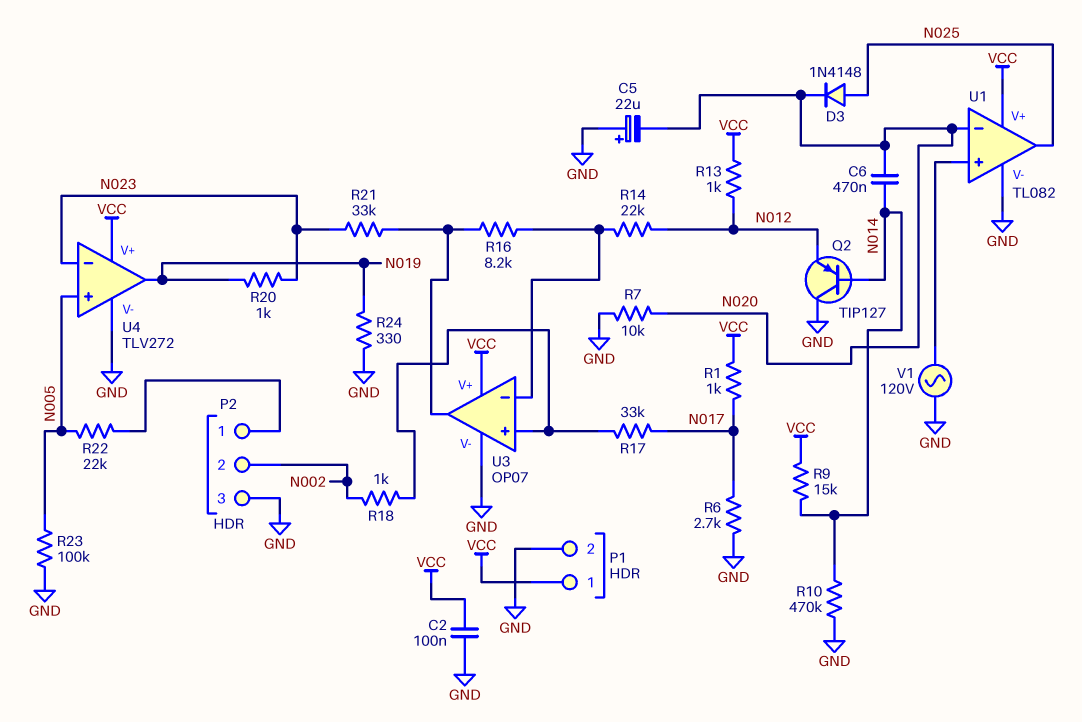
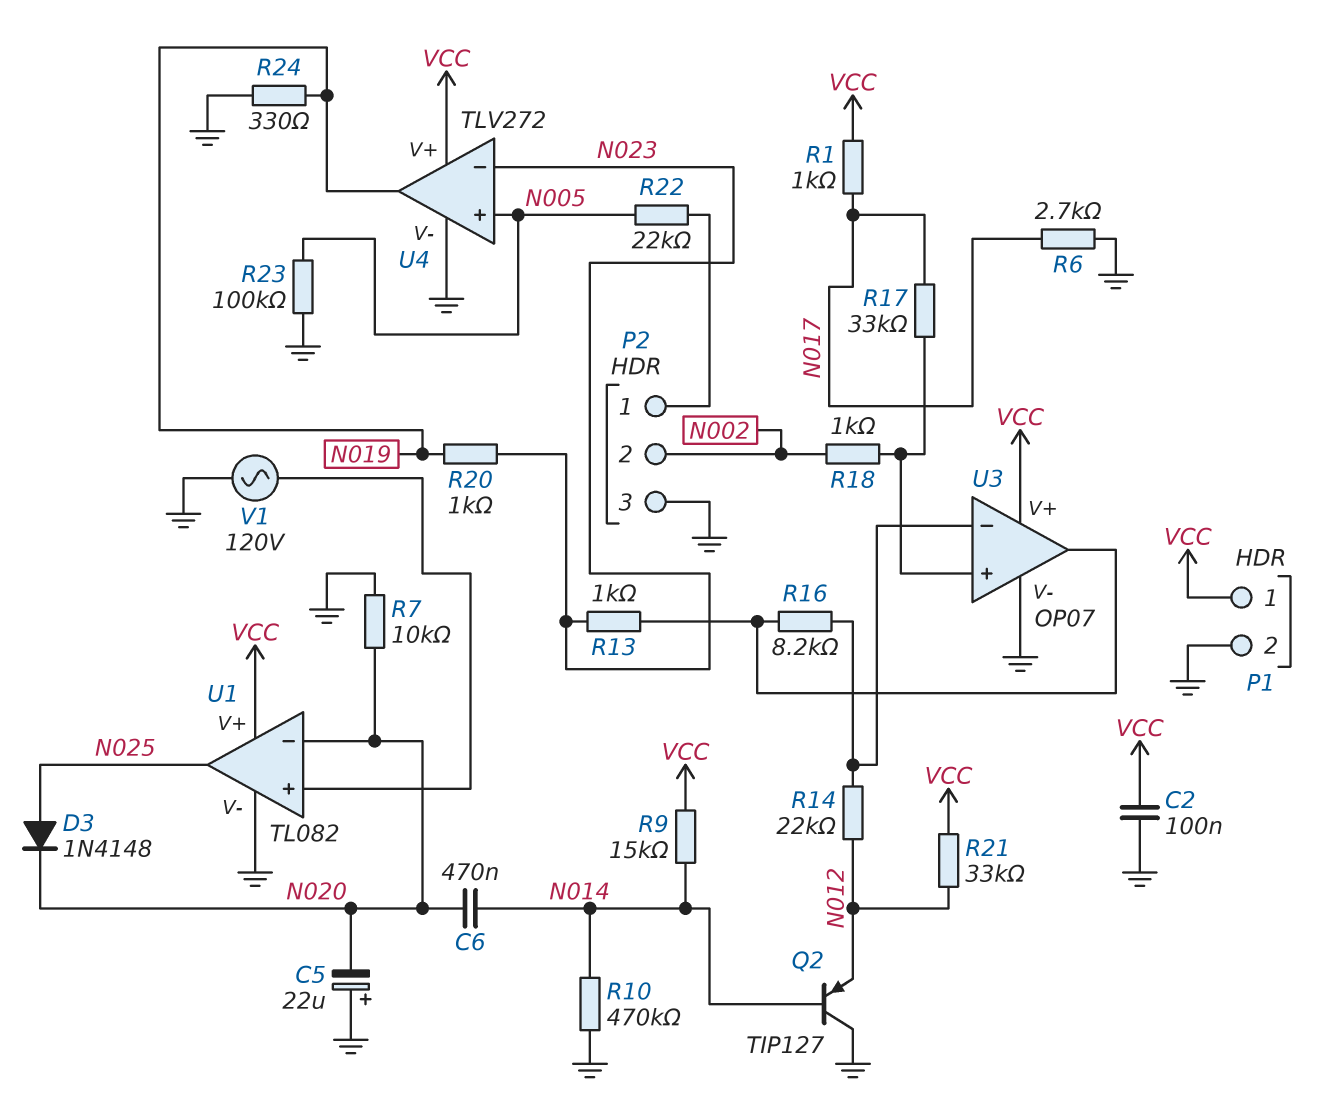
R13: 1k (N012, VCC) -> 1k (N023, U3/out)
R21: 33k (N023, U3/out) -> 33k (N012, VCC)

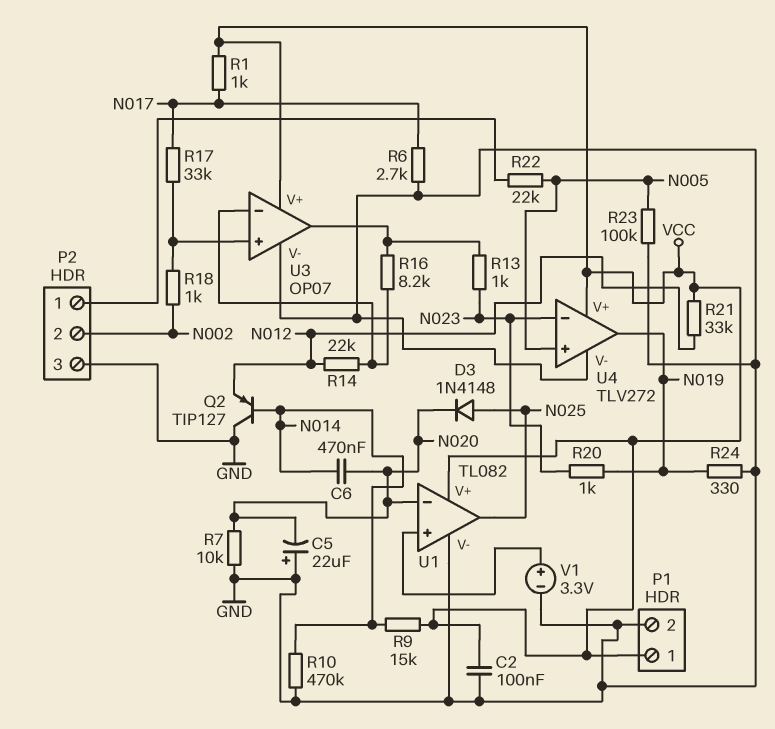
V1: AC 120V (GND, U1/in+) -> 3.3V (plus U1/in+, minus GND)

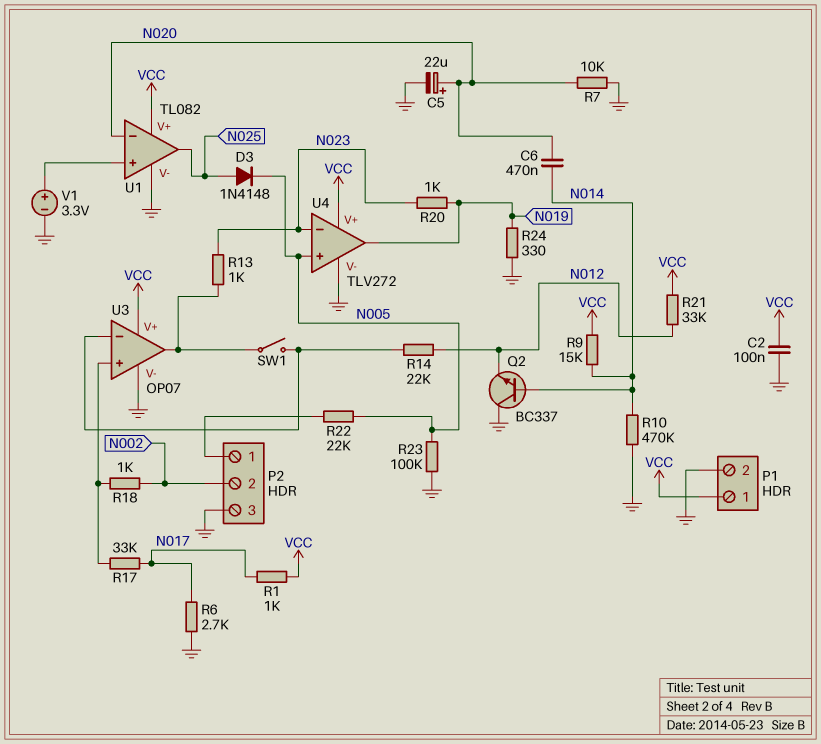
C5: 22uF (plus GND, minus N020) -> 22uF (plus N020, minus GND)
D3: diode 1N4148 (A N025, K N020) -> diode 1N4148 (A N025, K N005)
Q2: PNP TIP127 (B N014, C GND, E N012) -> NPN BC337 (B N014, C GND, E N012)
R16: 8.2k (U3/in-, U3/out) -> none
SW1: none -> switch (U3/in-, U3/out)

